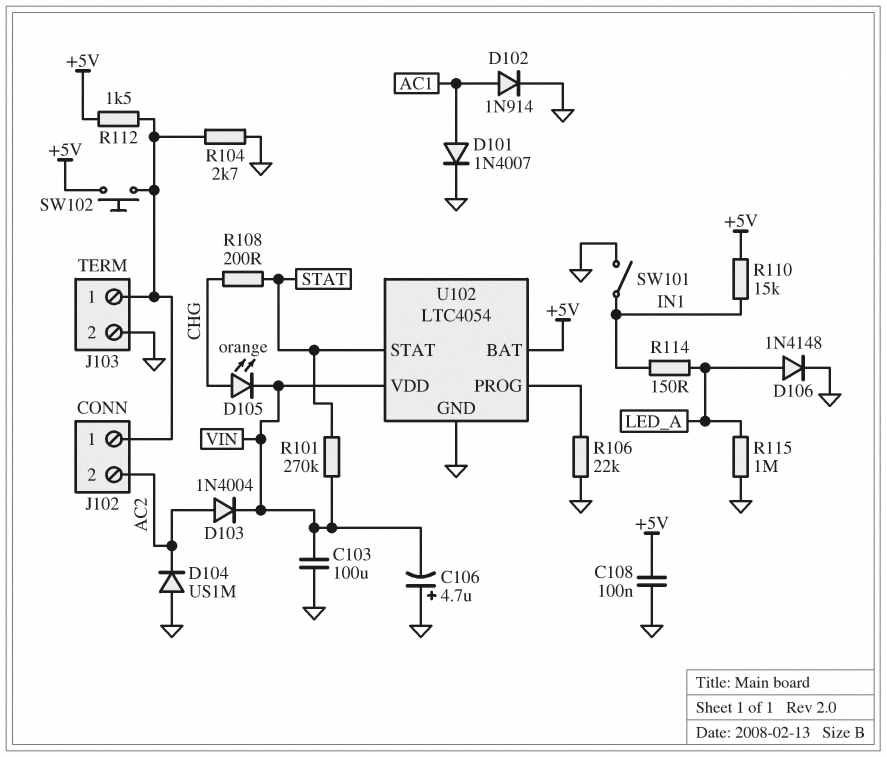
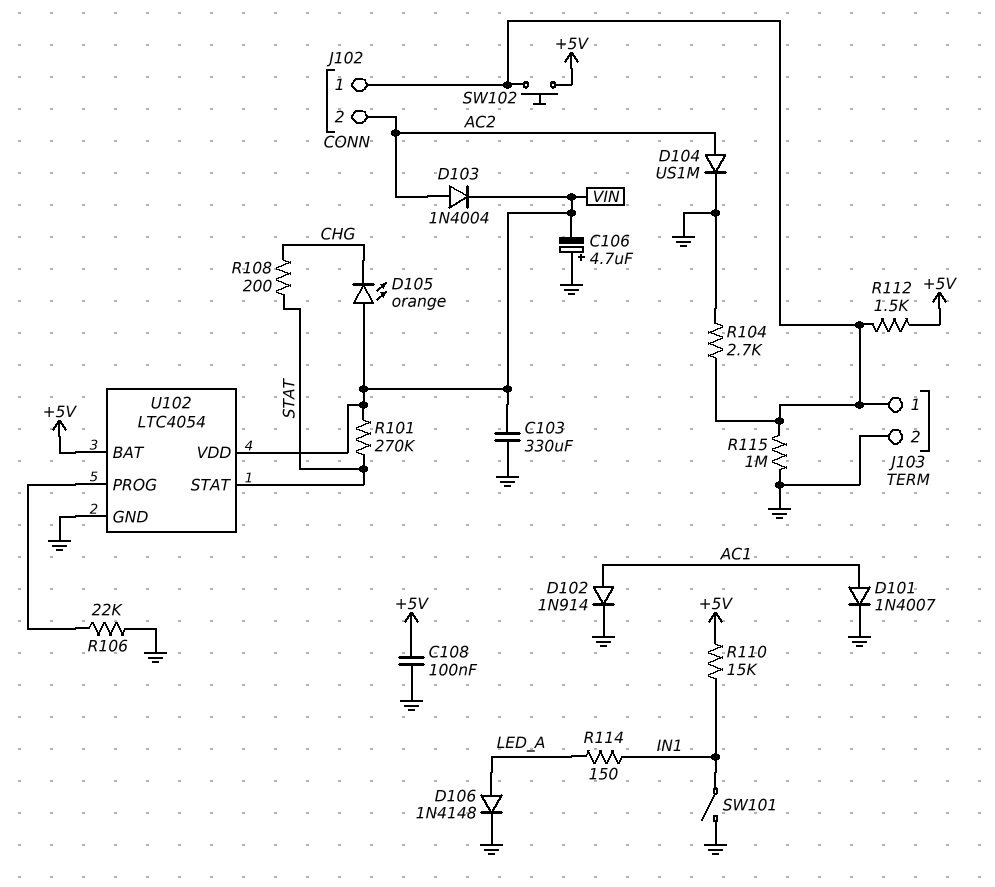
C103: 100uF (GND, VIN) -> 330uF (GND, VIN)
D104: diode US1M (A GND, K AC2) -> diode US1M (A AC2, K GND)
D105: LED orange (A CHG, K VIN) -> LED orange (A VIN, K CHG)
R115: 1M (GND, LED_A) -> 1M (GND, J102/1)

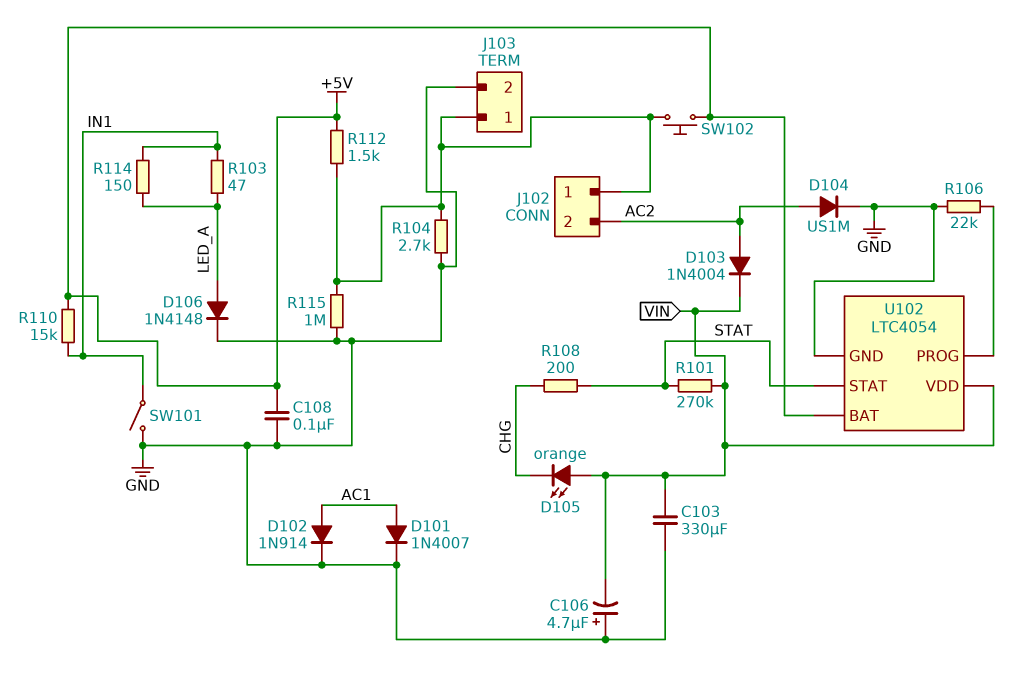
R103: none -> 47 (IN1, LED_A)

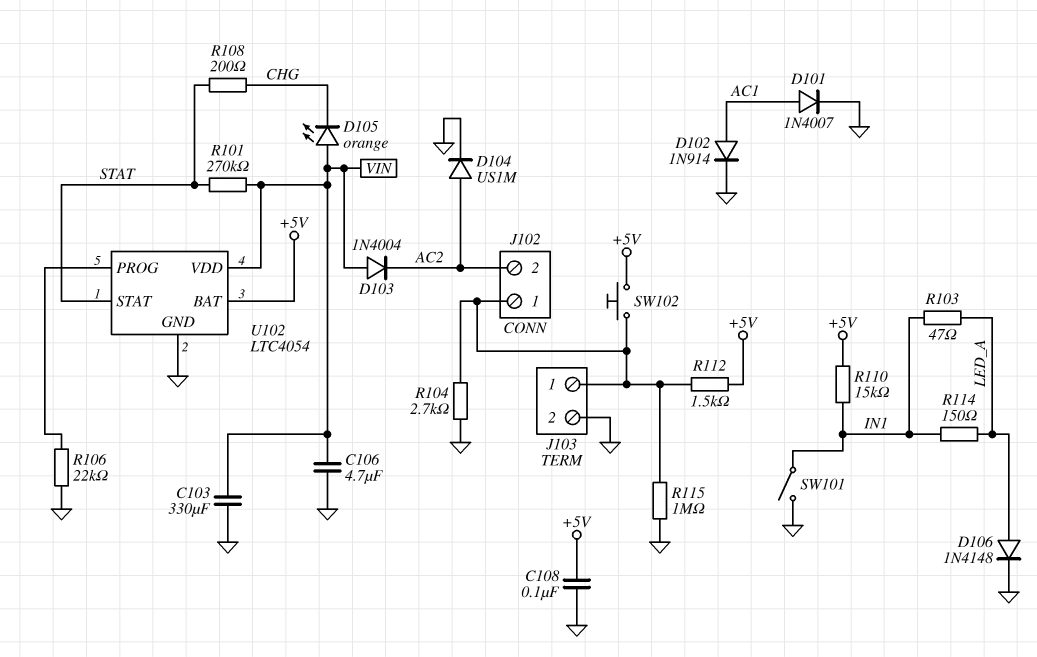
C106: 4.7uF (plus GND, minus VIN) -> 4.7uF (GND, VIN)
D103: diode 1N4004 (A AC2, K VIN) -> diode 1N4004 (A VIN, K AC2)

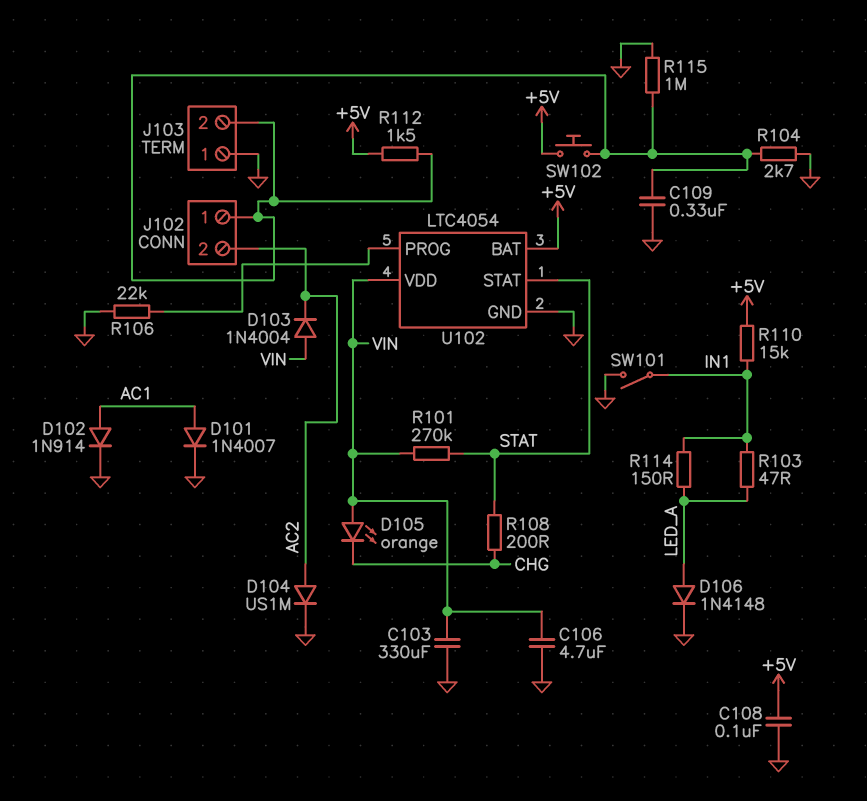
C109: none -> 330nF (GND, J102/1)
J103 pin 1: J102/1 -> GND
J103 pin 2: GND -> J102/1

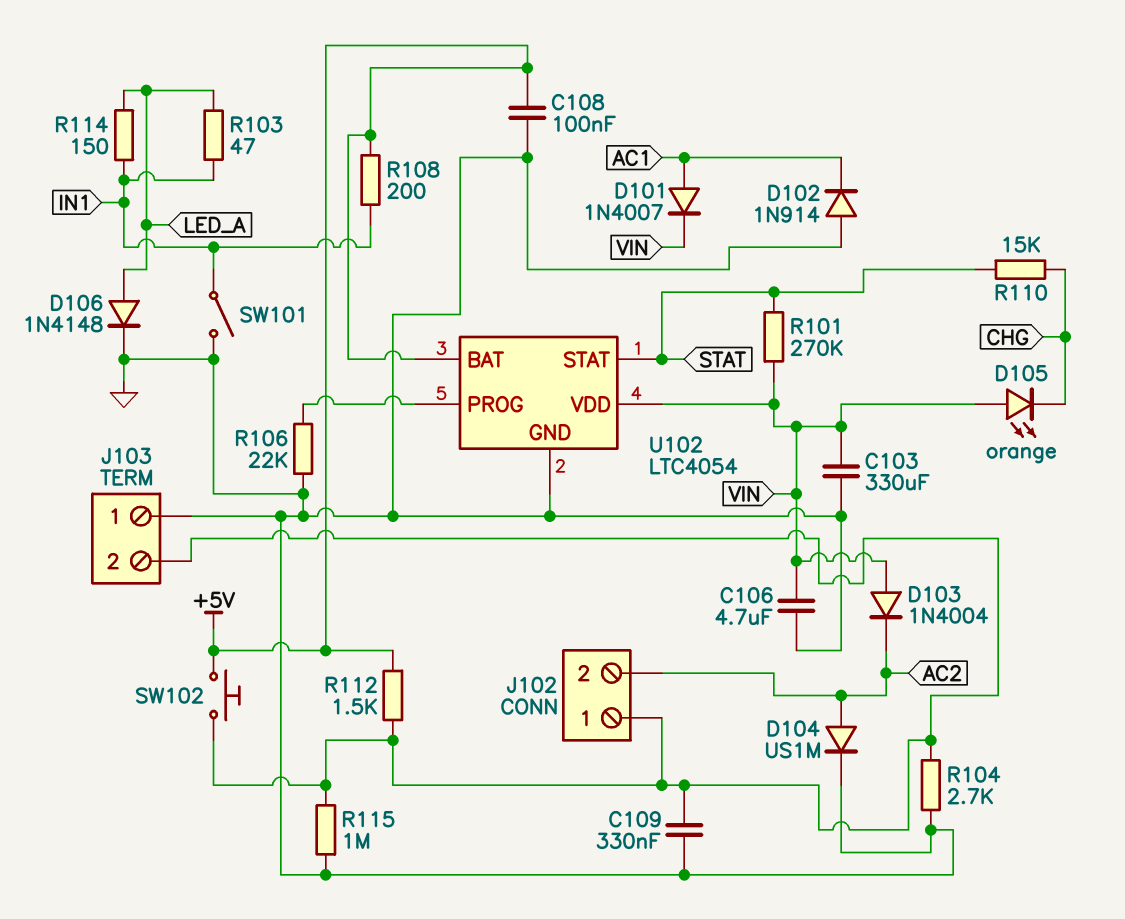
D101: diode 1N4007 (A AC1, K GND) -> diode 1N4007 (A AC1, K VIN)
D102: diode 1N914 (A AC1, K GND) -> diode 1N914 (A GND, K AC1)
R108: 200 (CHG, STAT) -> 200 (+5V, IN1)
R110: 15k (+5V, IN1) -> 15k (CHG, STAT)

